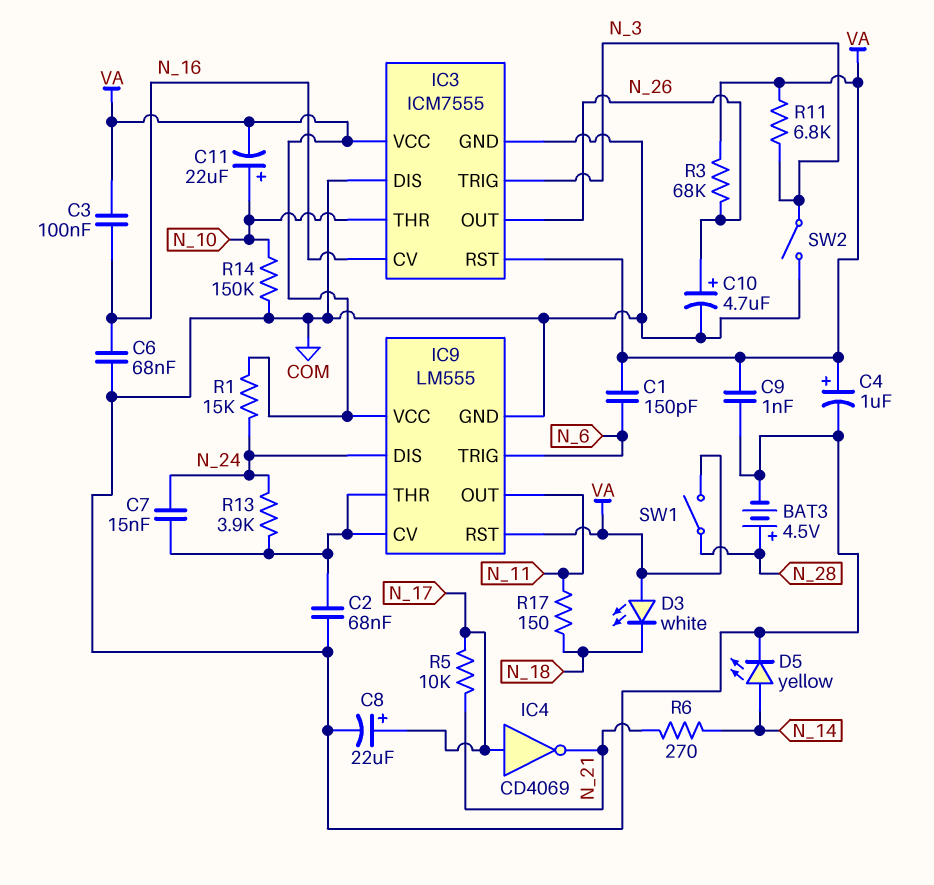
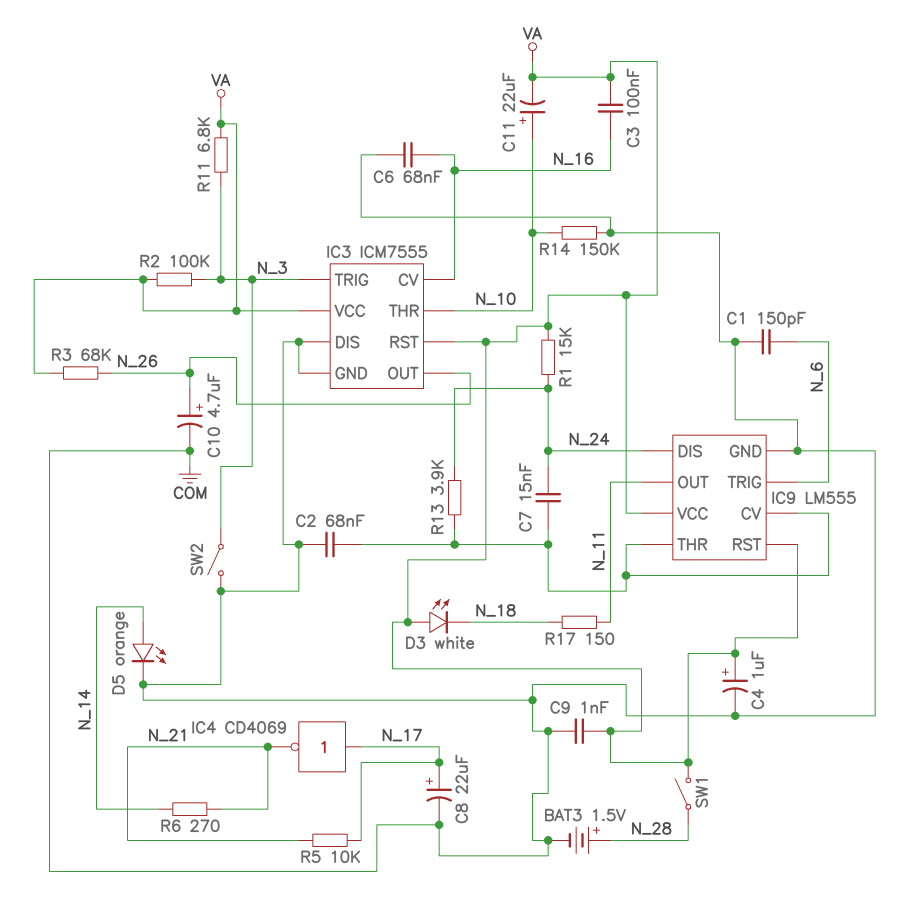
BAT3: 4.5V (plus N_28, minus COM) -> 1.5V (plus N_28, minus COM)
C1: 150pF (N_6, VA) -> 150pF (COM, N_6)
D5: LED yellow (A N_14, K COM) -> LED orange (A N_14, K COM)
R2: none -> 100k (N_3, VA)

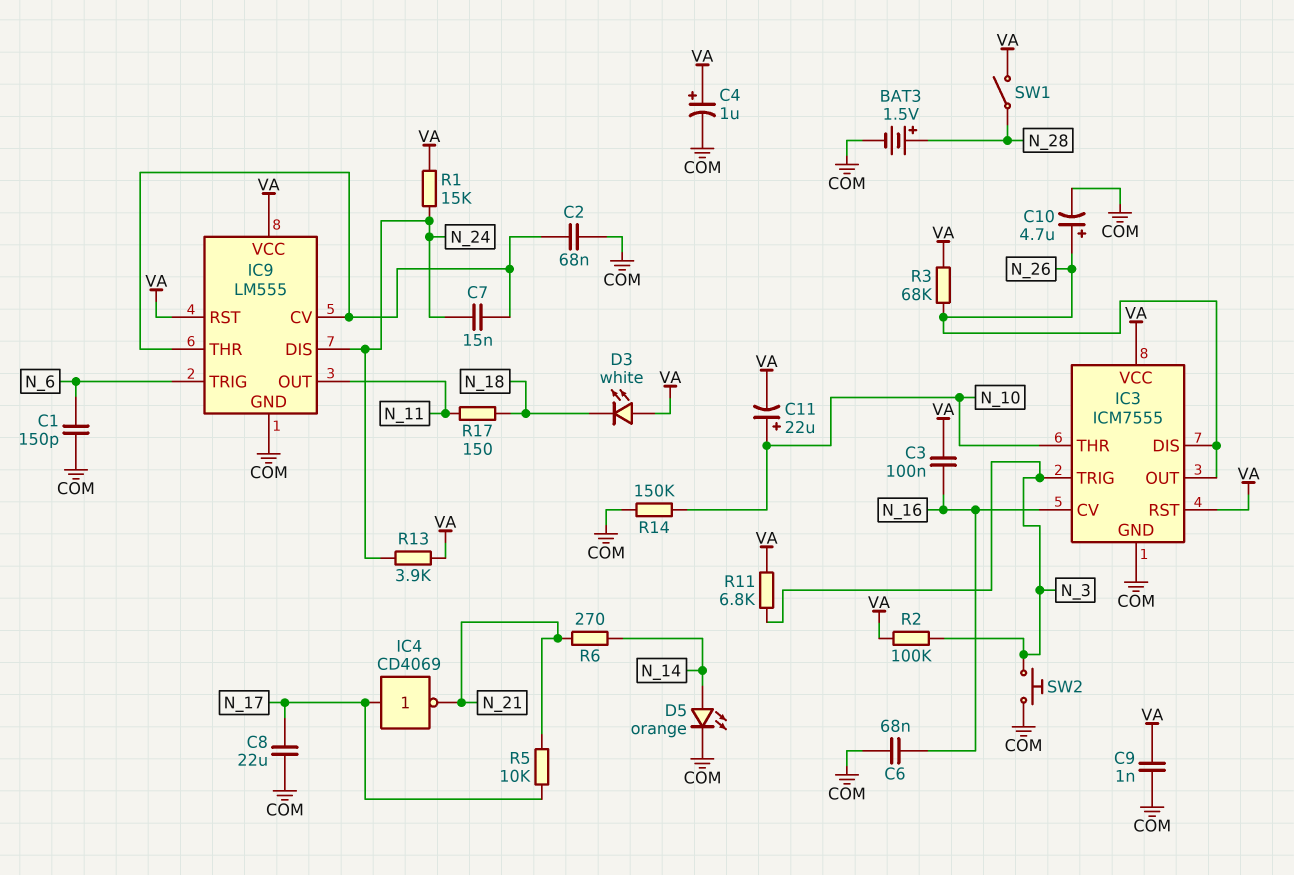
C8: 22uF (plus N_17, minus COM) -> 22uF (COM, N_17)
IC3 pin DIS: COM -> N_26
R13: 3.9k (IC9/CV, N_24) -> 3.9k (N_24, VA)
SW2: switch (COM, N_3) -> button (COM, N_3)

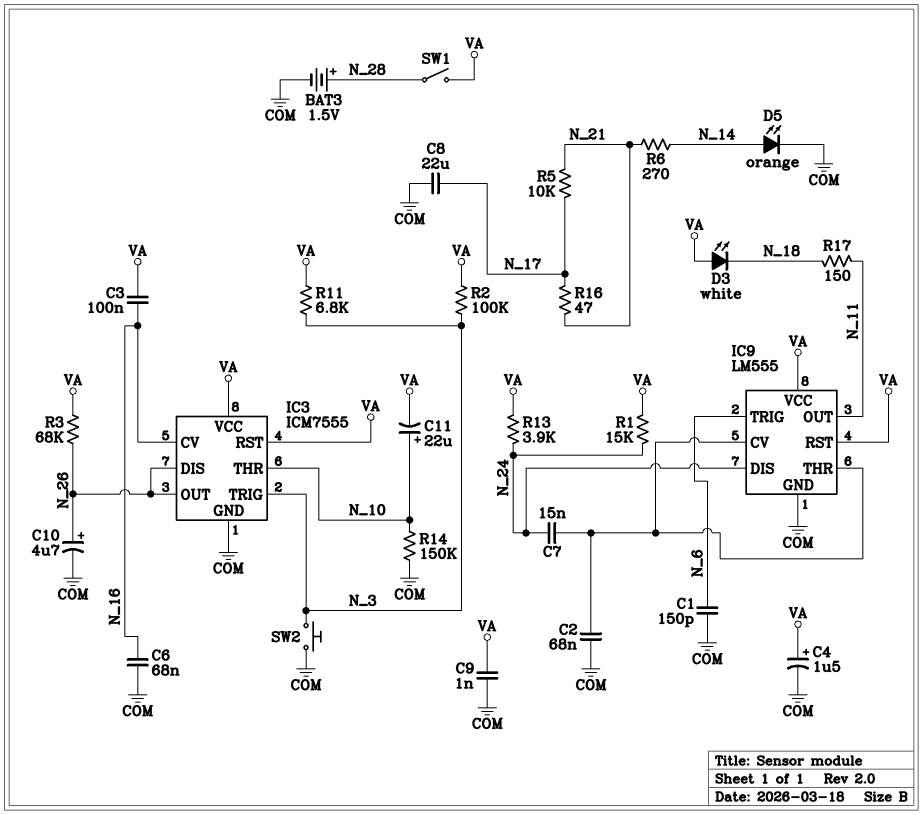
C4: 1uF (plus VA, minus COM) -> 1.5uF (plus VA, minus COM)
IC4: NOT CD4069 (in N_17, out N_21) -> none
R16: none -> 47 (N_17, N_21)

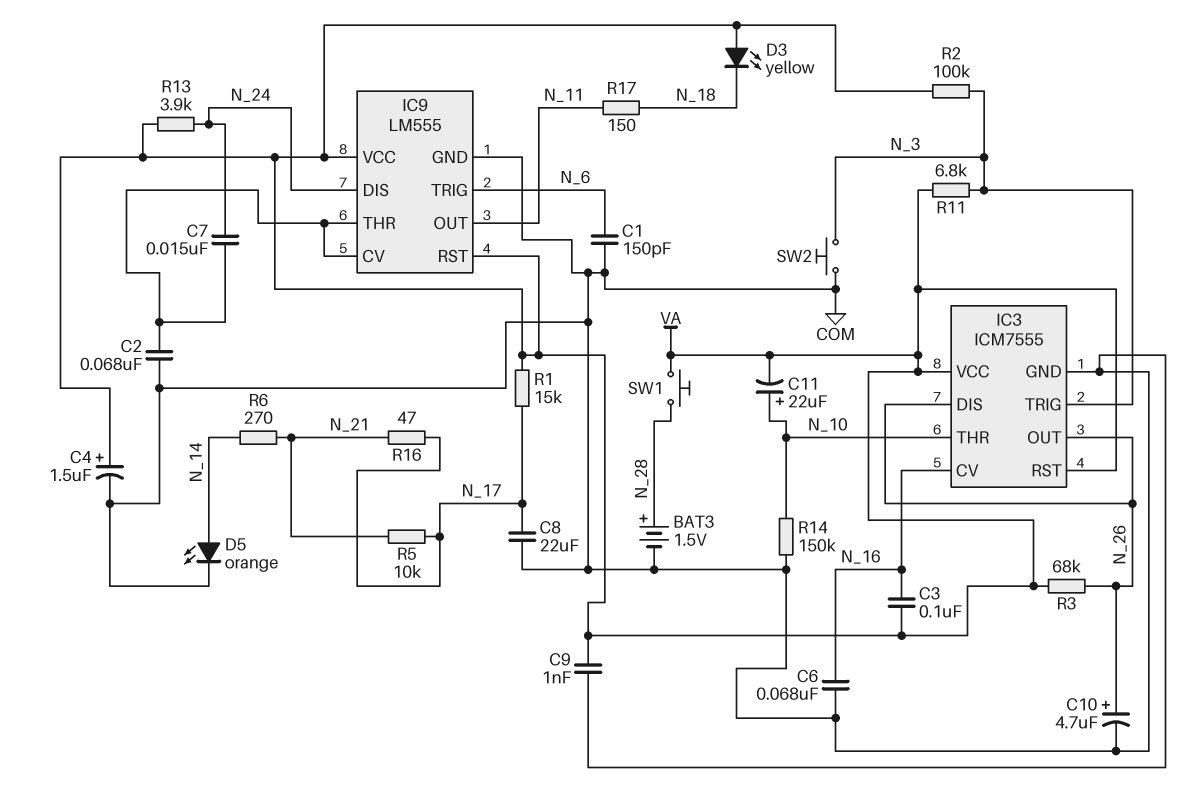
D3: LED white (A VA, K N_18) -> LED yellow (A VA, K N_18)
R1: 15k (N_24, VA) -> 15k (N_17, VA)
SW1: switch (N_28, VA) -> button (N_28, VA)

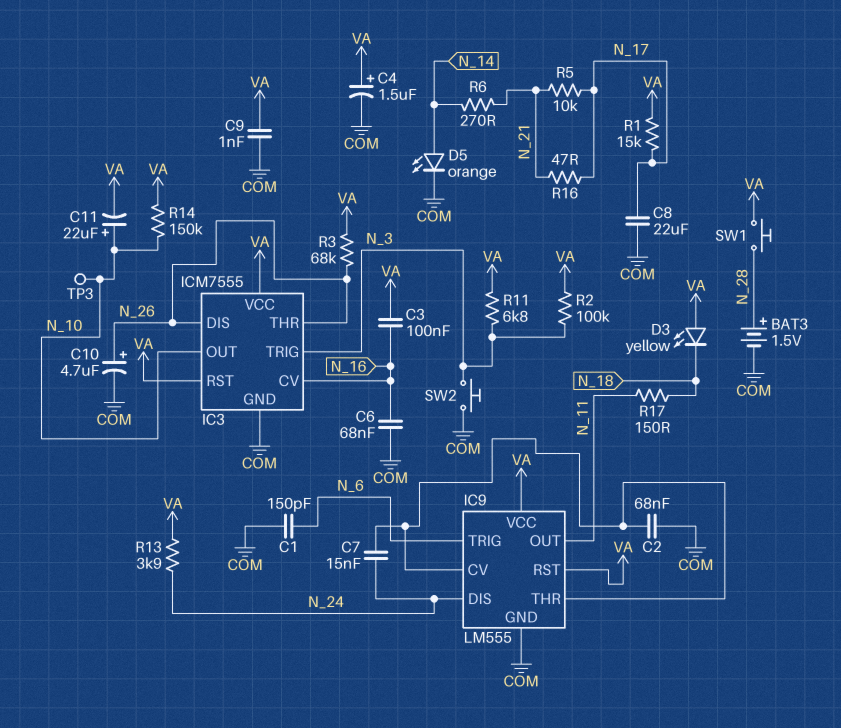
IC3 pin OUT: N_26 -> N_10
IC3 pin THR: N_10 -> N_26
R14: 150k (COM, N_10) -> 150k (N_10, VA)
TP3: none -> test point (N_10)

